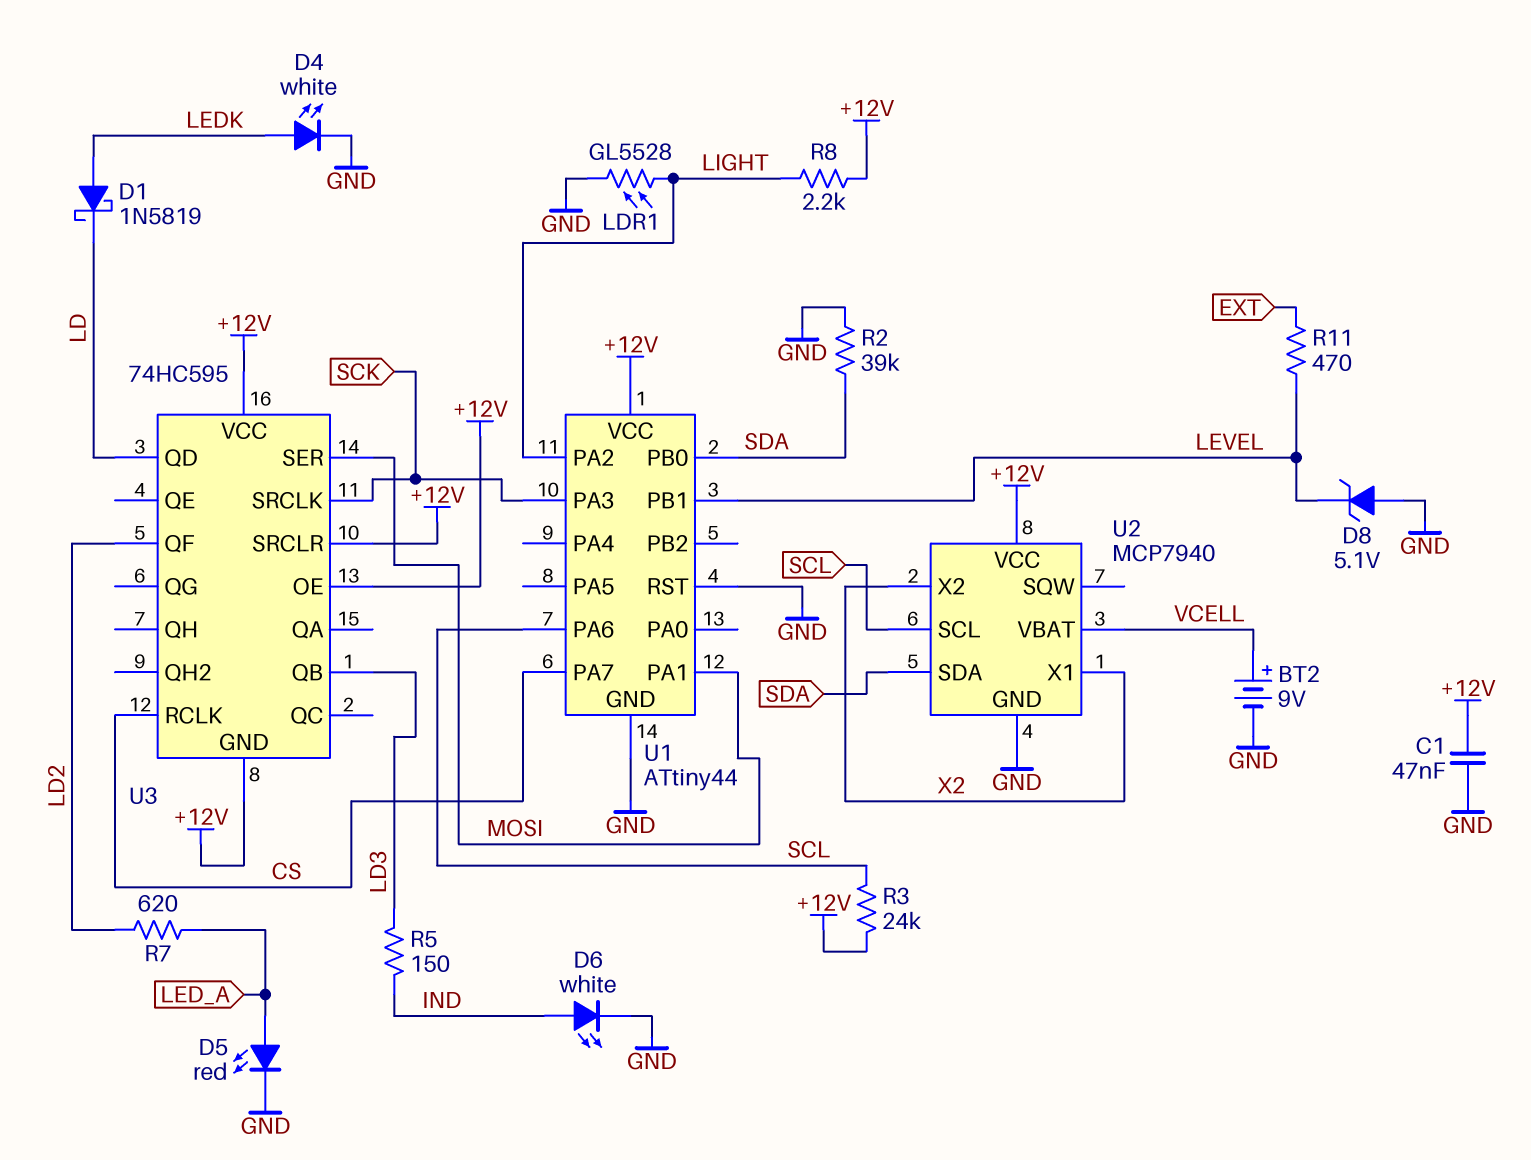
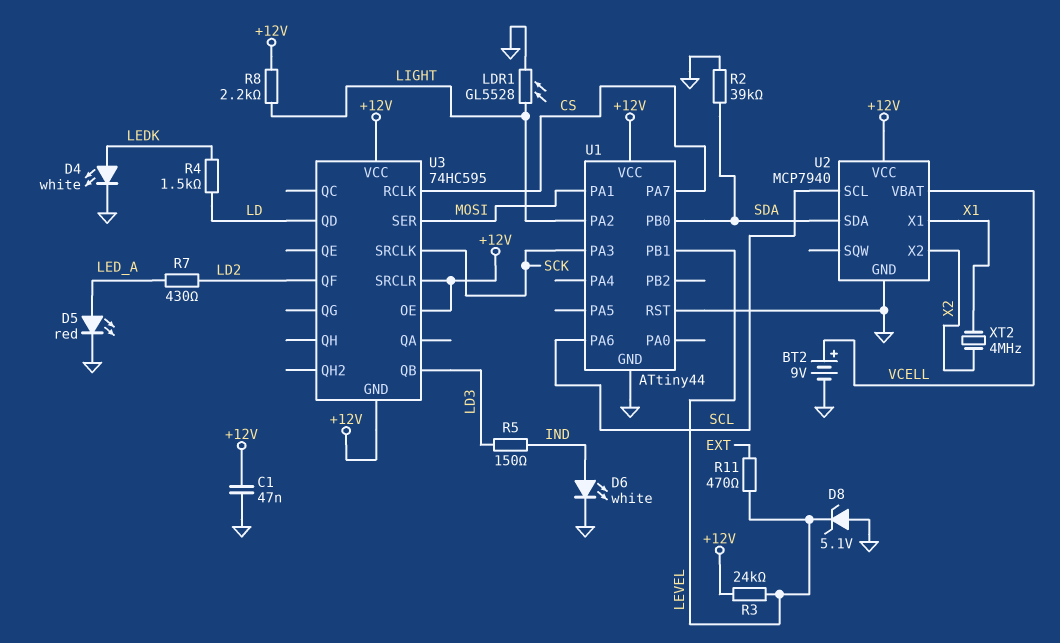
D1: schottky 1N5819 (A LEDK, K LD) -> none
R3: 24k (+12V, SCL) -> 24k (+12V, LEVEL)
R4: none -> 1.5k (LD, LEDK)
R7: 620 (LD2, LED_A) -> 430 (LD2, LED_A)
U2 pin X1: X2 -> X1
XT2: none -> 4MHz (X1, X2)

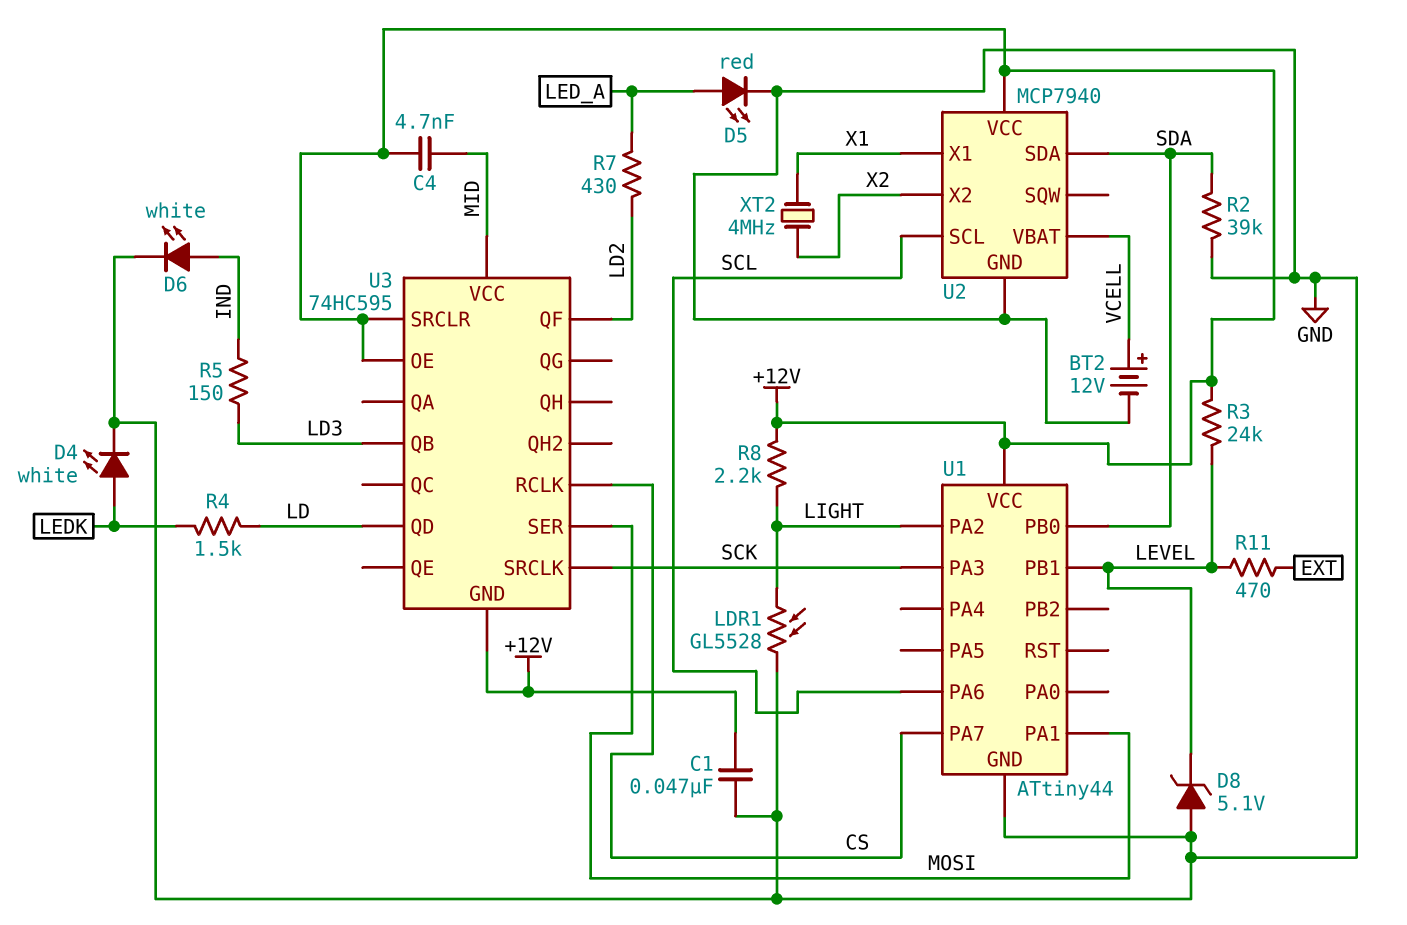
BT2: 9V (plus VCELL, minus GND) -> 12V (plus VCELL, minus GND)
C4: none -> 4.7nF (+12V, MID)
U1 pin RST: GND -> none
U3 pin VCC: +12V -> MID

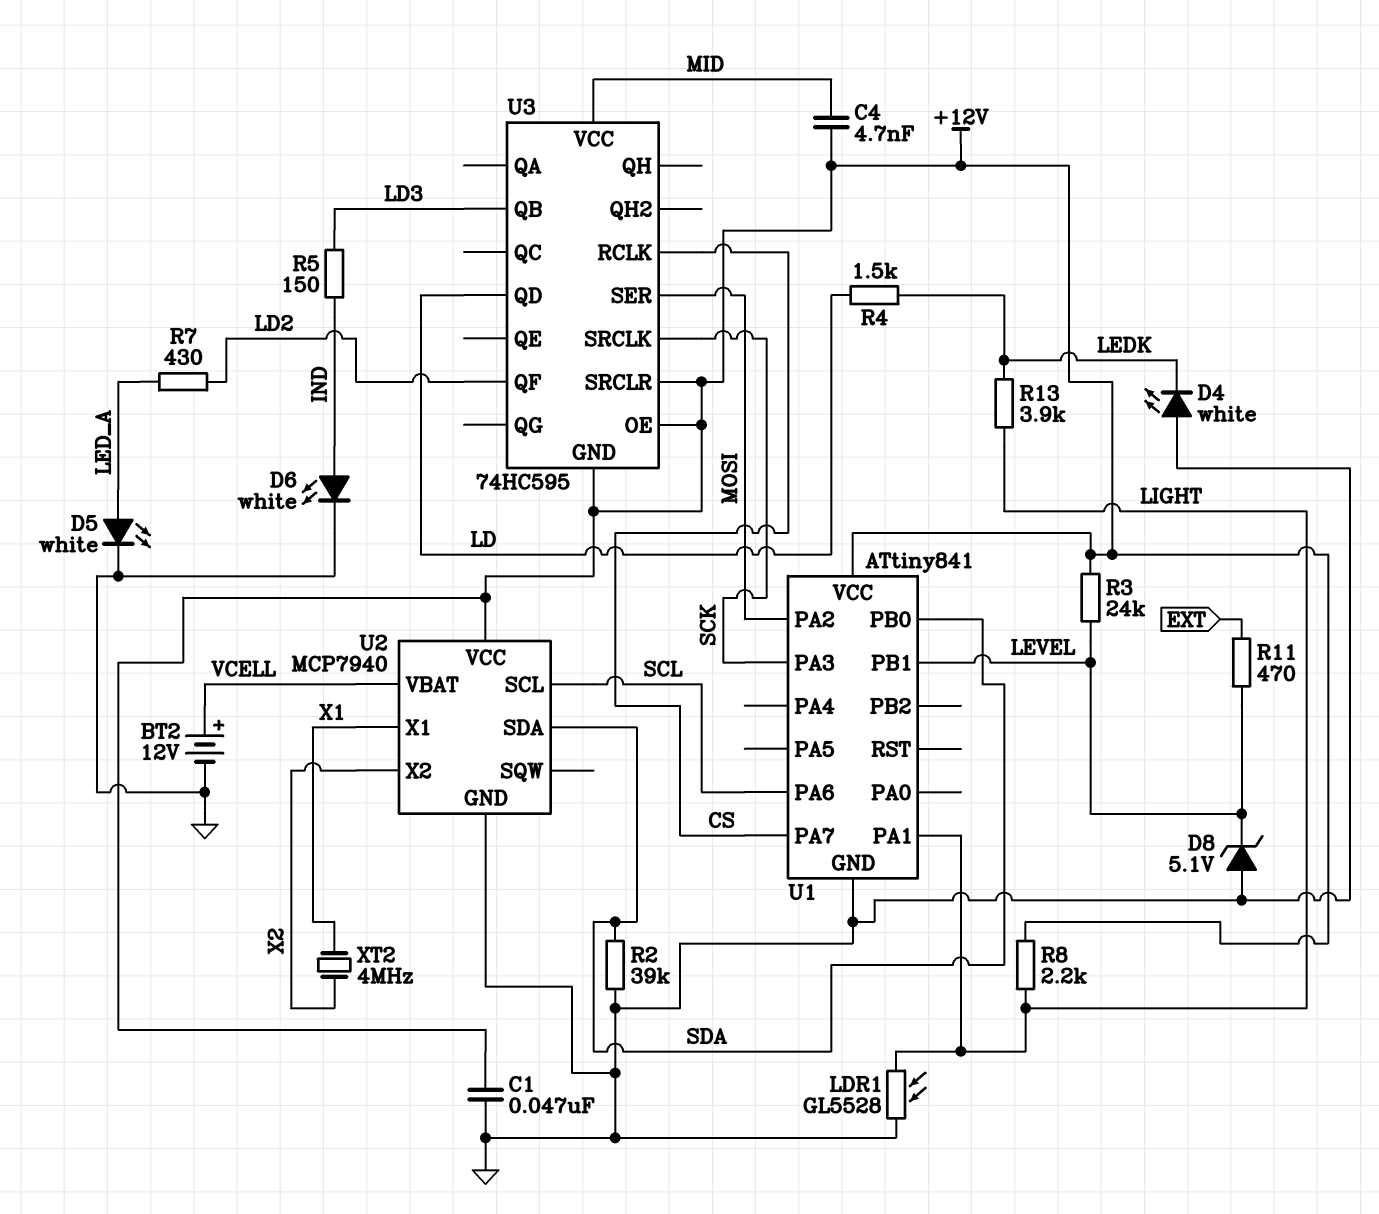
D4: LED white (A LEDK, K GND) -> LED white (A GND, K LEDK)
D5: LED red (A LED_A, K GND) -> LED white (A LED_A, K GND)
R13: none -> 3.9k (LEDK, LIGHT)
U1: ATtiny44 -> ATtiny841
U1 pin PA1: MOSI -> LIGHT
U1 pin PA2: LIGHT -> MOSI

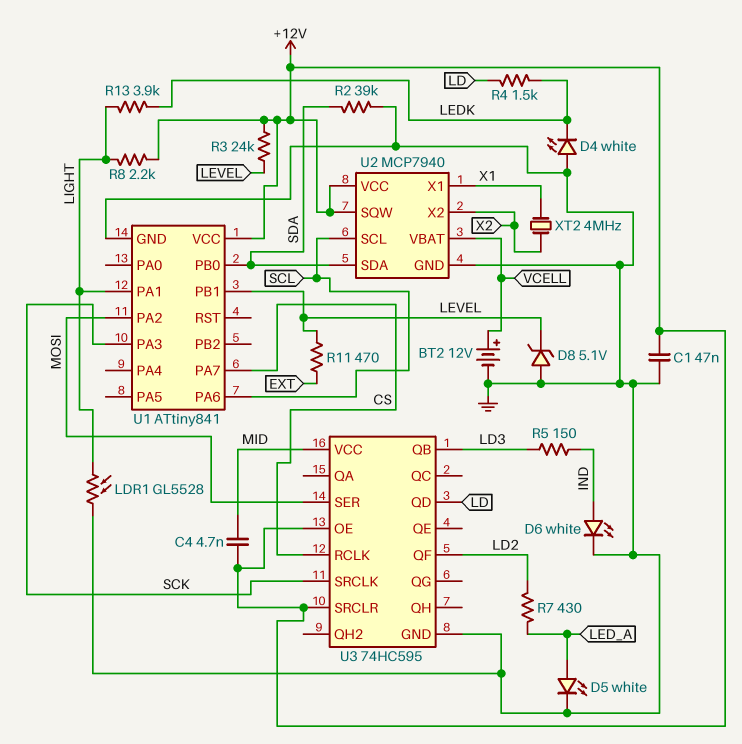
U2 pin SQW: none -> +12V
U3 pin GND: +12V -> GND

